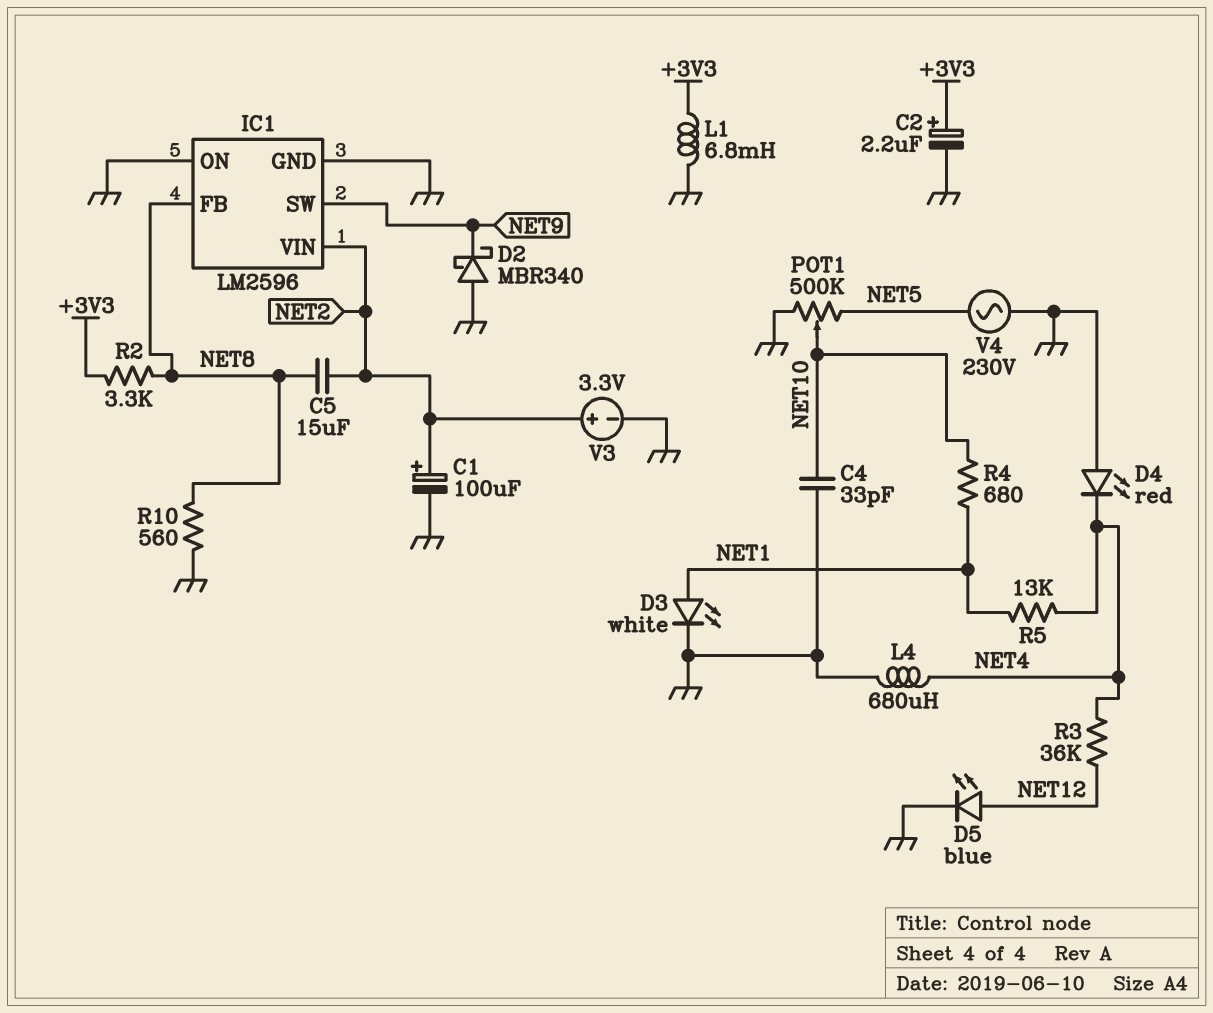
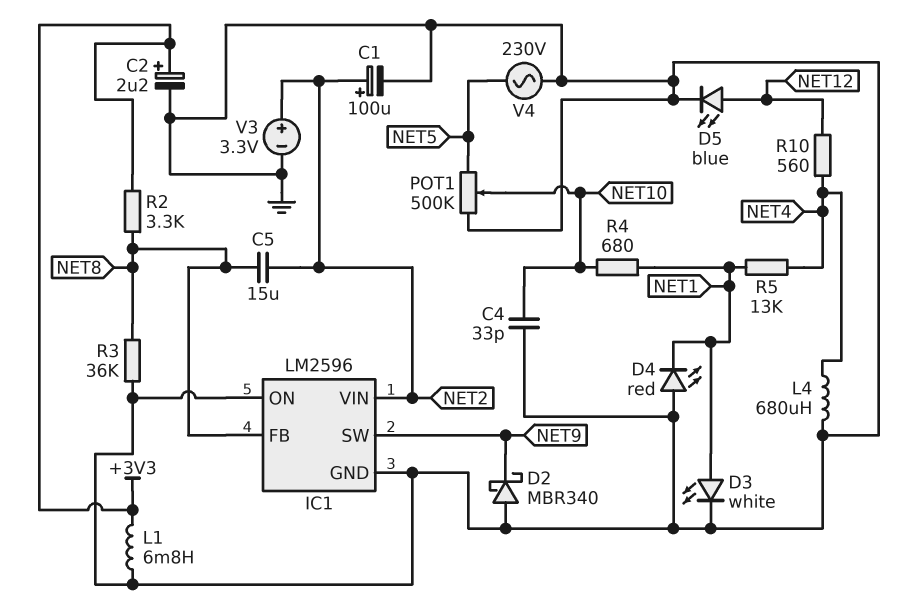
D4: LED red (A GND, K NET4) -> LED red (A GND, K NET1)
R3: 36k (NET4, NET12) -> 36k (GND, NET8)
R10: 560 (GND, NET8) -> 560 (NET4, NET12)

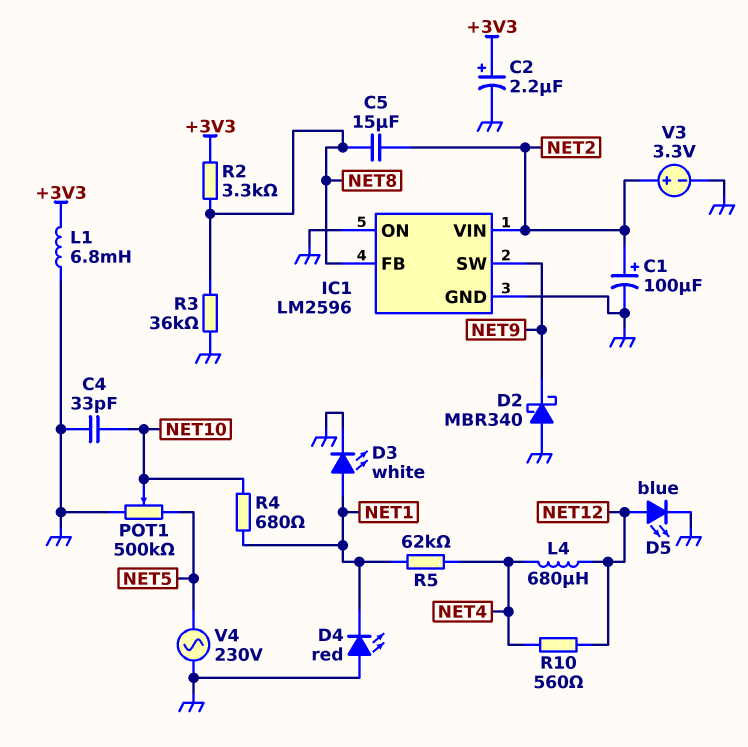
L4: 680uH (GND, NET4) -> 680uH (NET4, NET12)
R5: 13k (NET1, NET4) -> 62k (NET1, NET4)

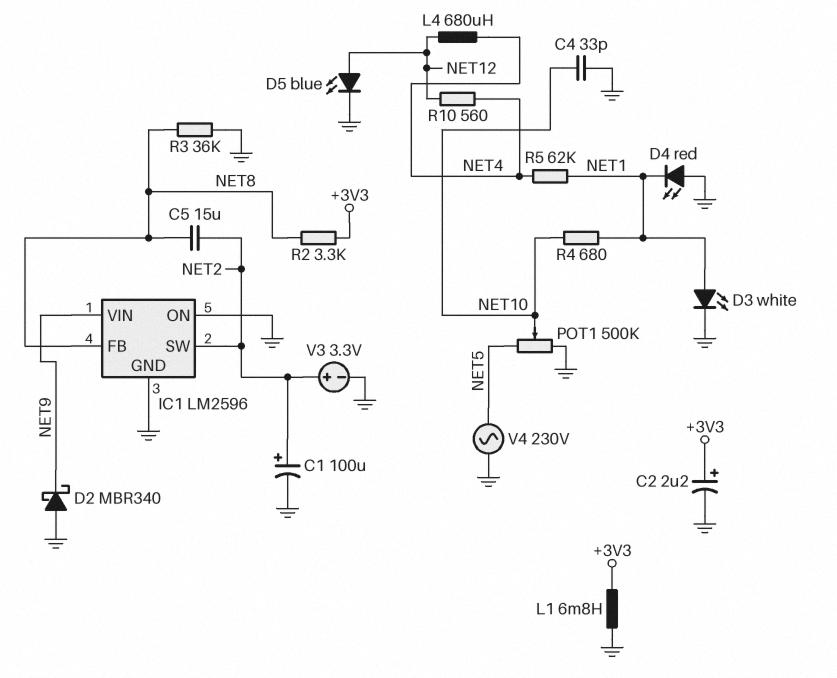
IC1 pin SW: NET9 -> NET2
IC1 pin VIN: NET2 -> NET9

